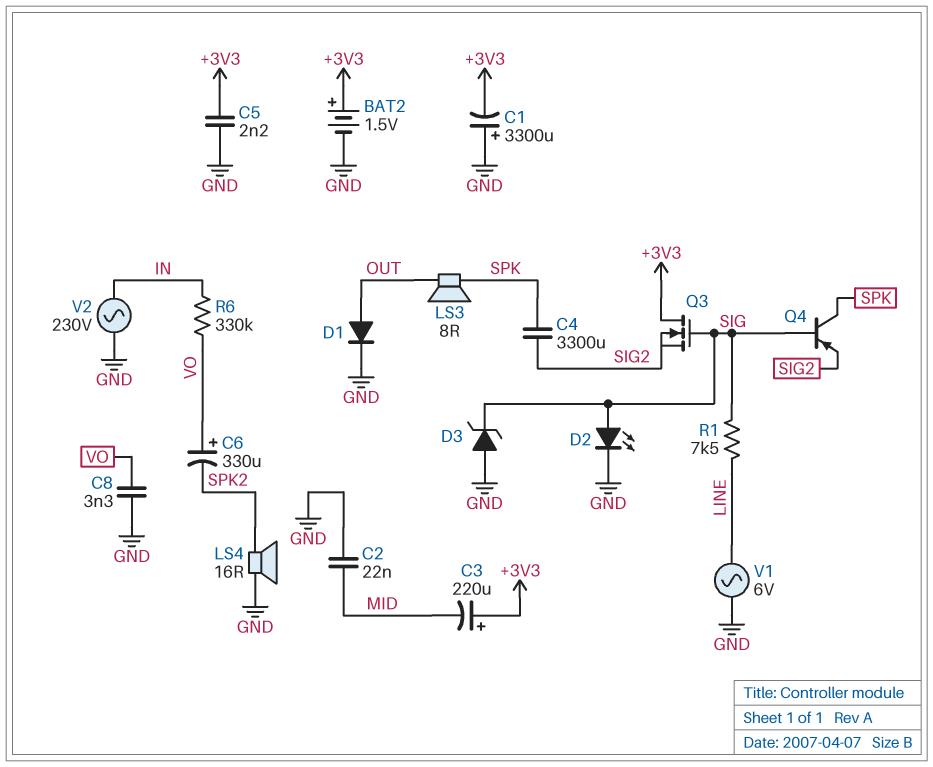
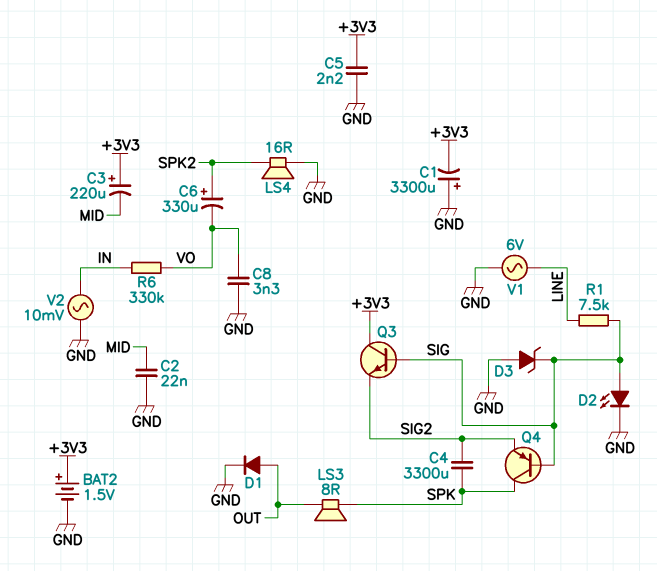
C6: 330uF (plus VO, minus SPK2) -> 330uF (plus SPK2, minus VO)
Q3: NMOS (G SIG, D +3V3, S SIG2) -> NPN (B SIG, C +3V3, E SIG2)
V2: AC 230V (GND, IN) -> AC 10mV (GND, IN)

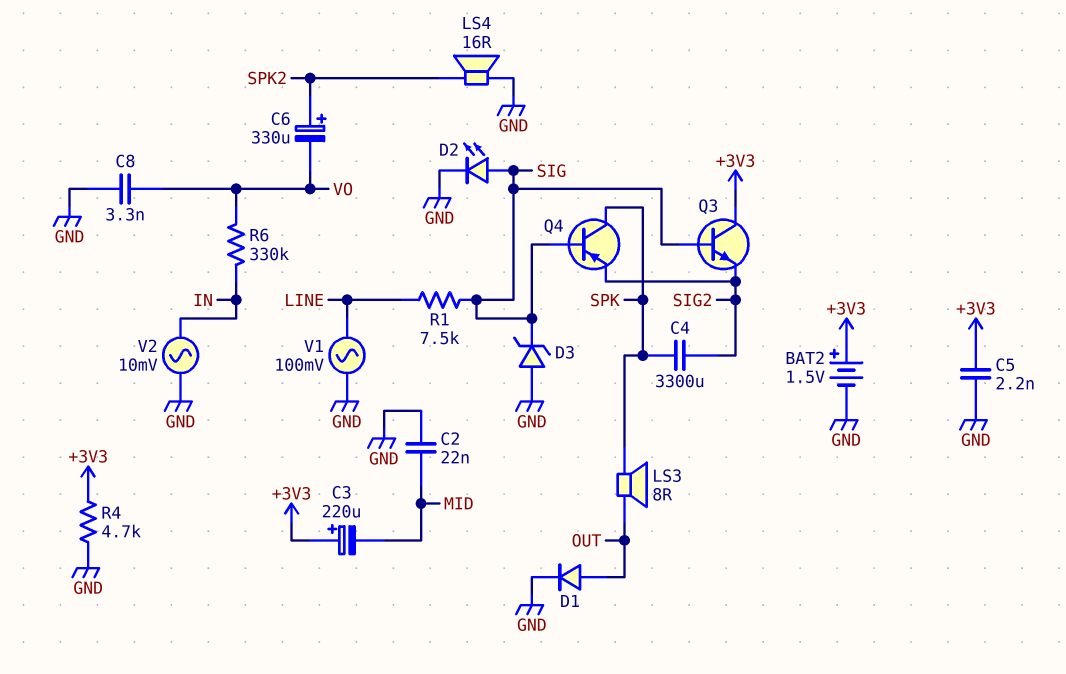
C1: 3300uF (plus GND, minus +3V3) -> none
R4: none -> 4.7k (+3V3, GND)
V1: AC 6V (GND, LINE) -> AC 100mV (GND, LINE)

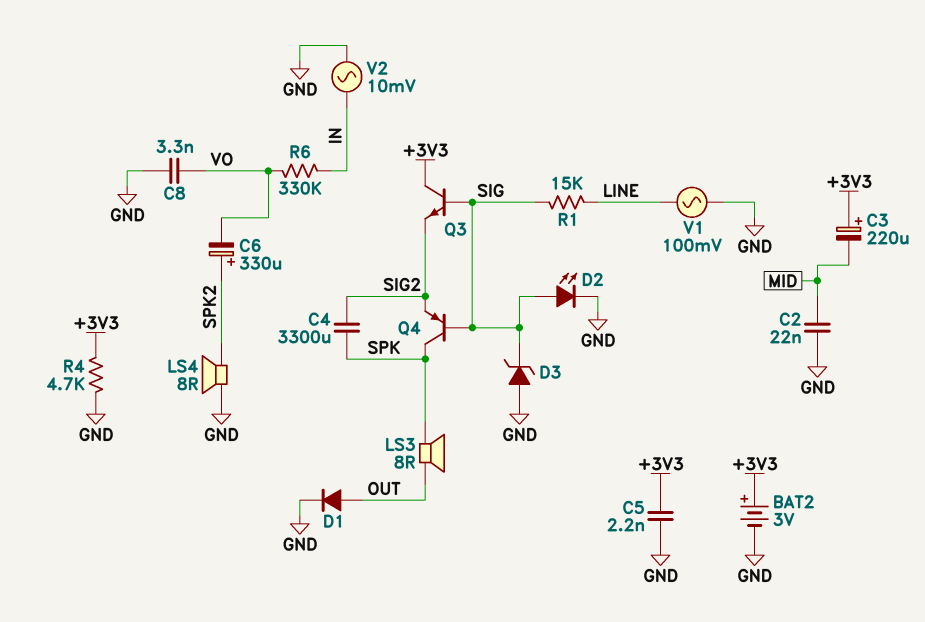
BAT2: 1.5V (plus +3V3, minus GND) -> 3V (plus +3V3, minus GND)
LS4: speaker 16R (GND, SPK2) -> speaker 8R (GND, SPK2)
R1: 7.5k (LINE, SIG) -> 15k (LINE, SIG)

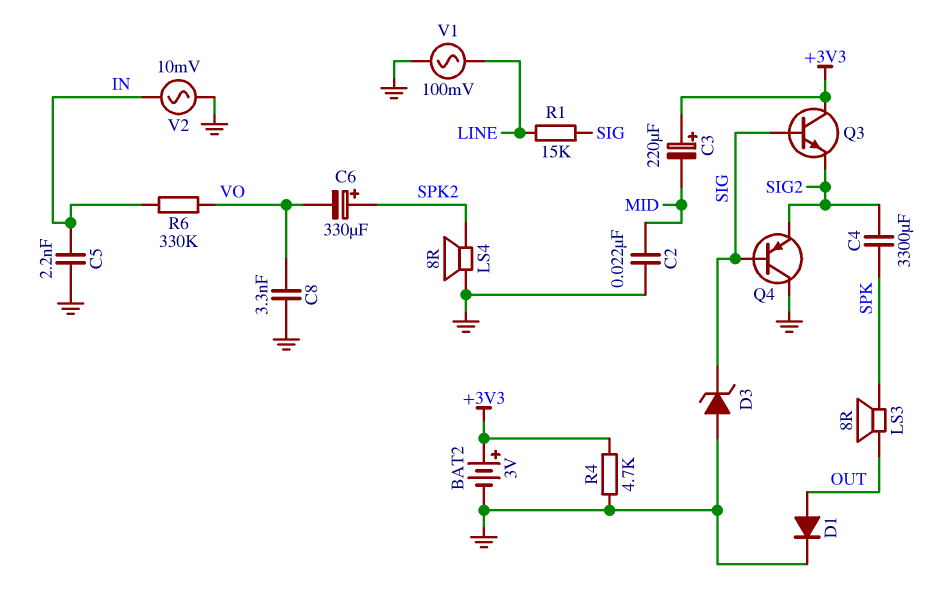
C5: 2.2nF (+3V3, GND) -> 2.2nF (GND, IN)
D2: LED (A SIG, K GND) -> none
Q4: PNP (B SIG, C SPK, E SIG2) -> PNP (B SIG, C GND, E SIG2)

